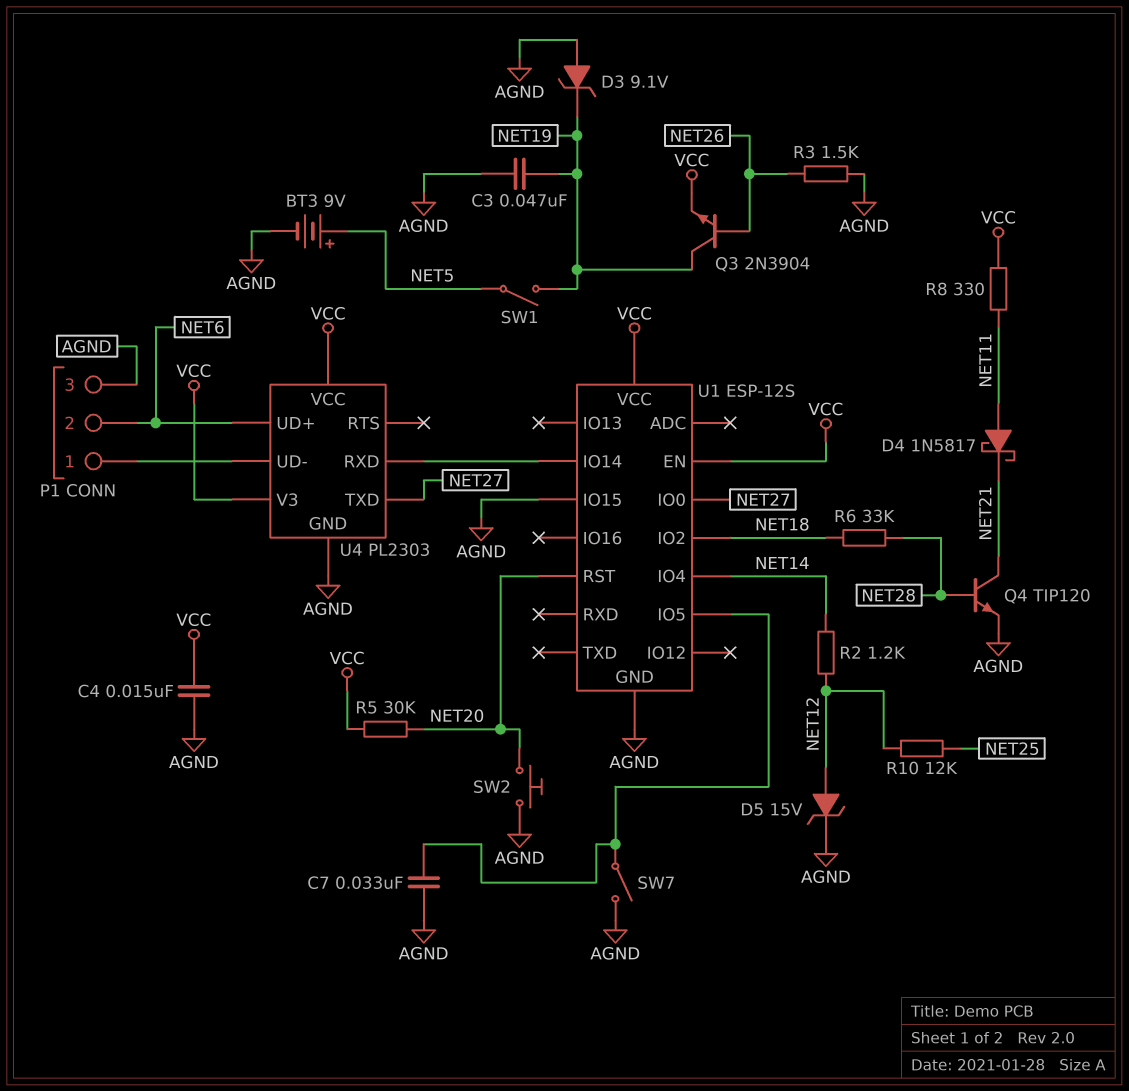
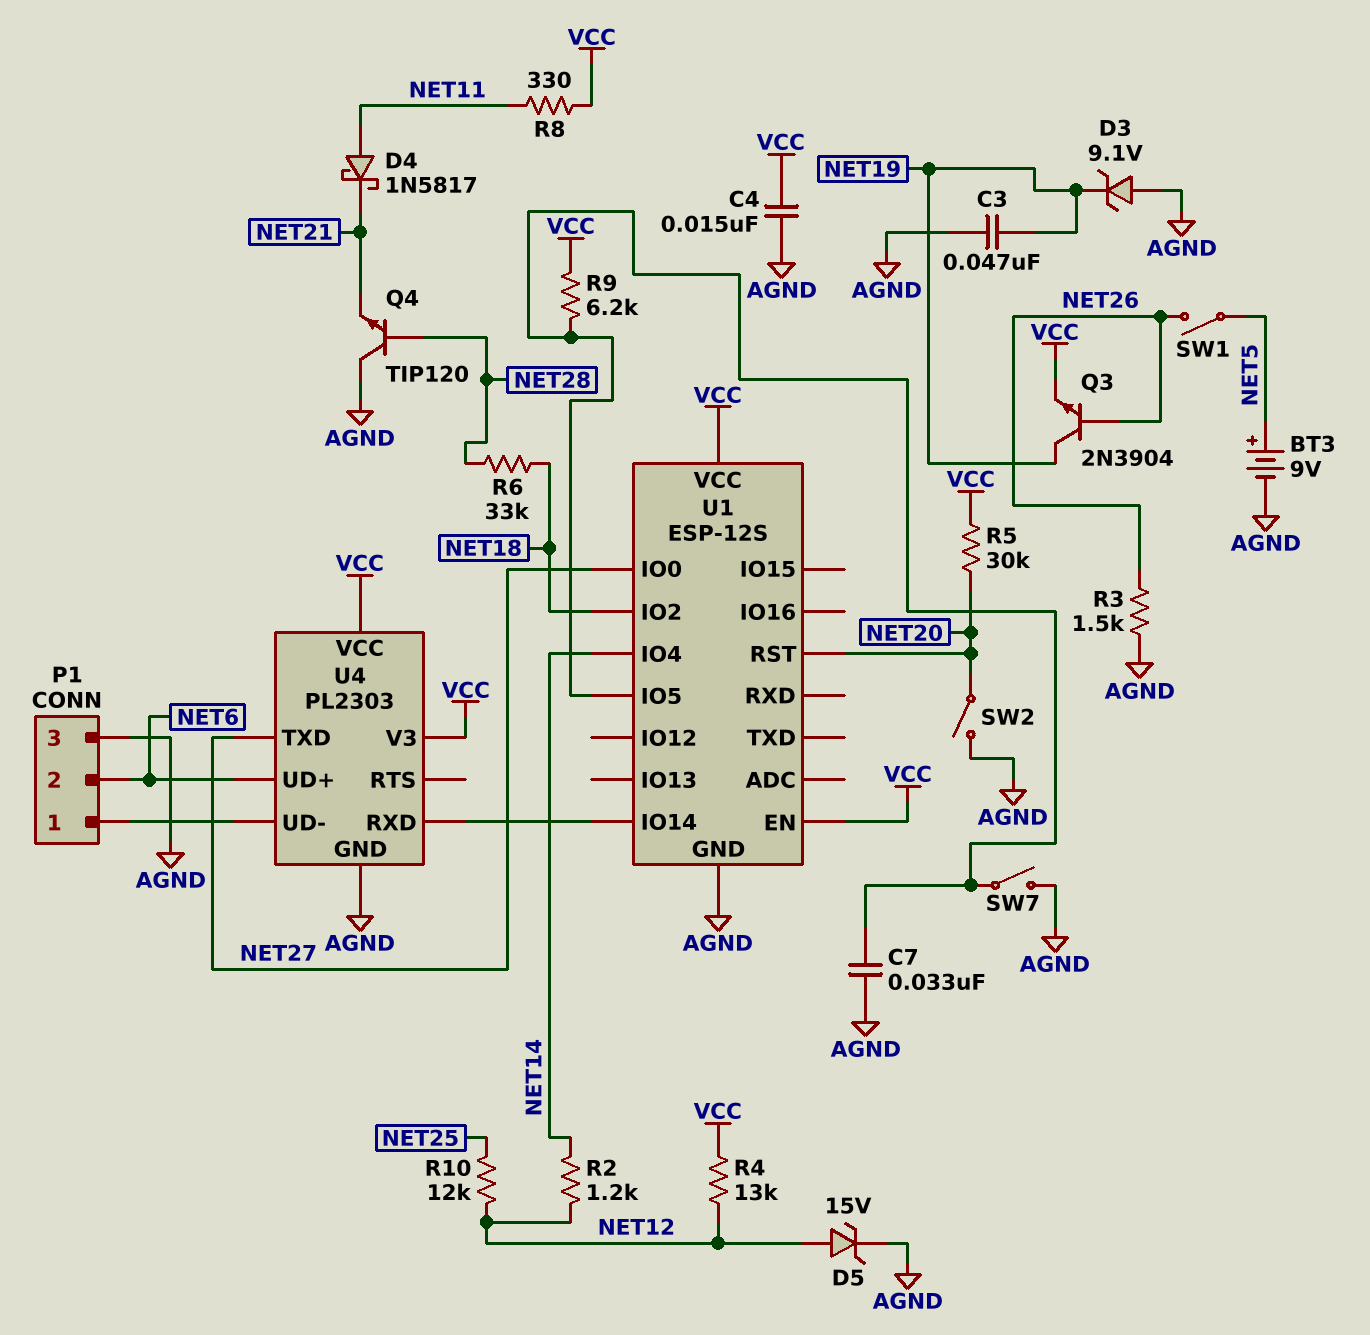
Q4: NPN TIP120 (B NET28, C NET21, E AGND) -> NPN TIP120 (B NET28, C AGND, E NET21)
R4: none -> 13k (NET12, VCC)
R9: none -> 6.2k (U1/IO5, VCC)
SW1: switch (NET5, NET19) -> switch (NET5, NET26)
SW2: button (AGND, NET20) -> switch (AGND, NET20)
U1 pin IO15: AGND -> none

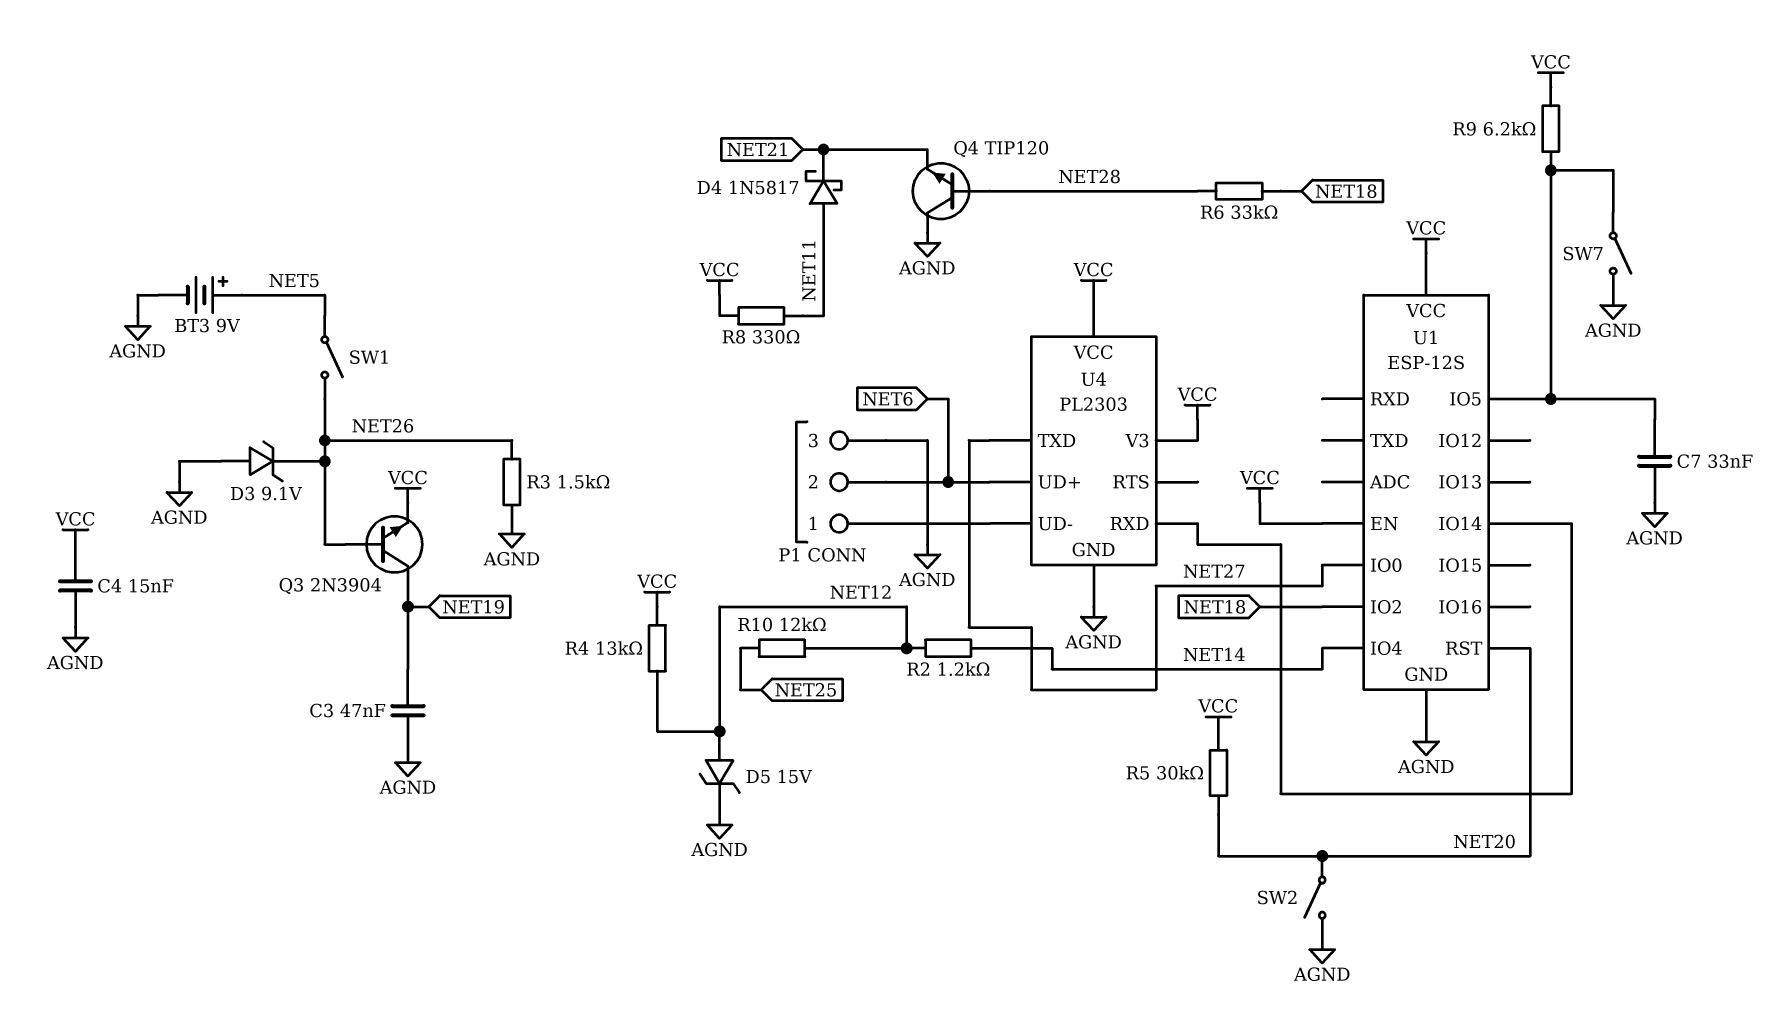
D3: zener 9.1V (A AGND, K NET19) -> zener 9.1V (A AGND, K NET26)

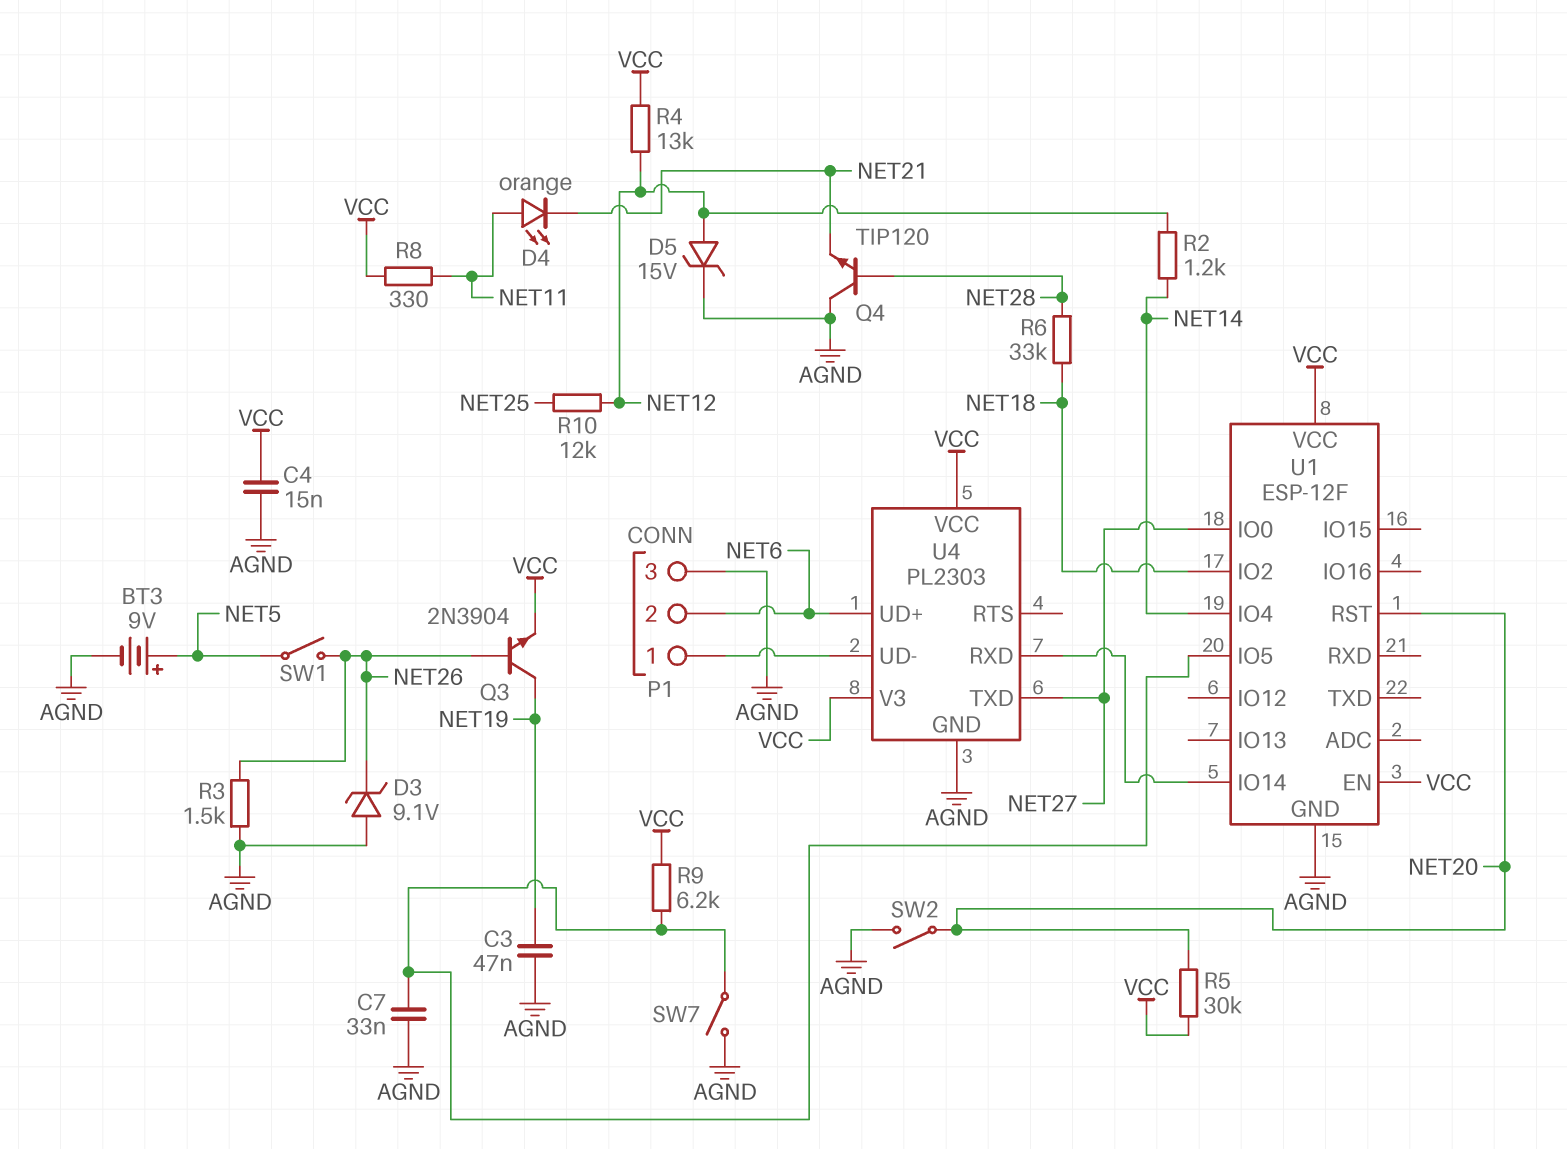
D4: schottky 1N5817 (A NET11, K NET21) -> LED orange (A NET11, K NET21)
U1: ESP-12S -> ESP-12F

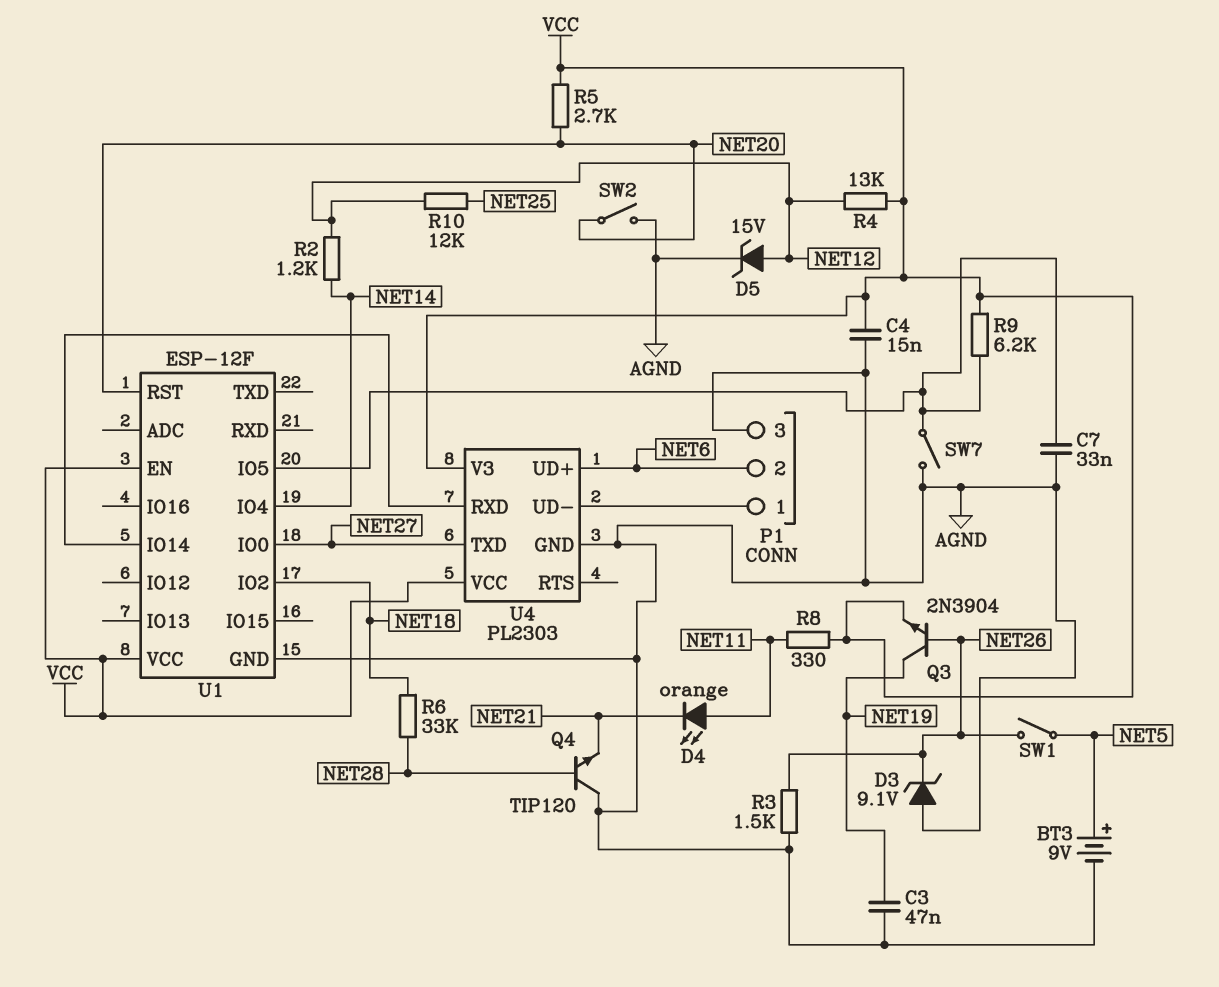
R5: 30k (NET20, VCC) -> 2.7k (NET20, VCC)

